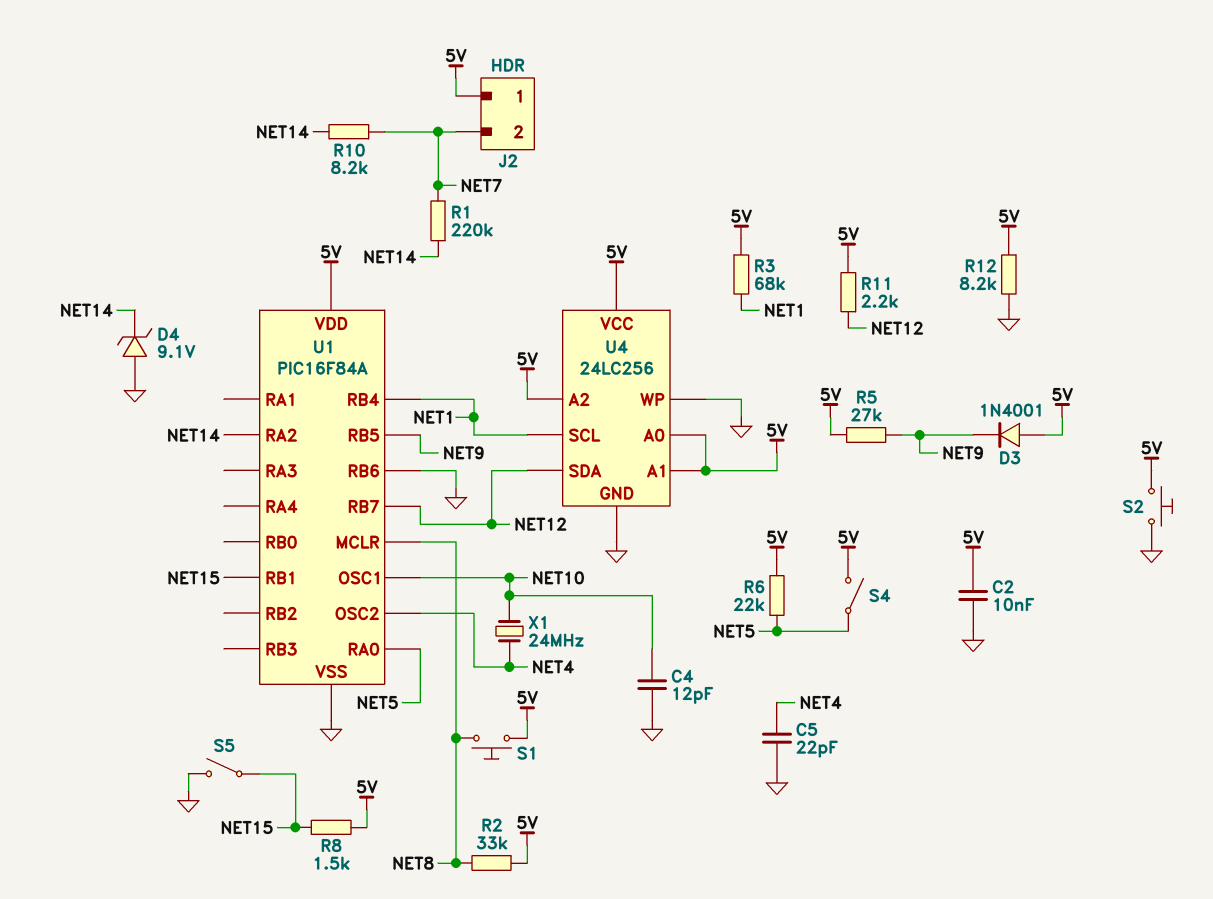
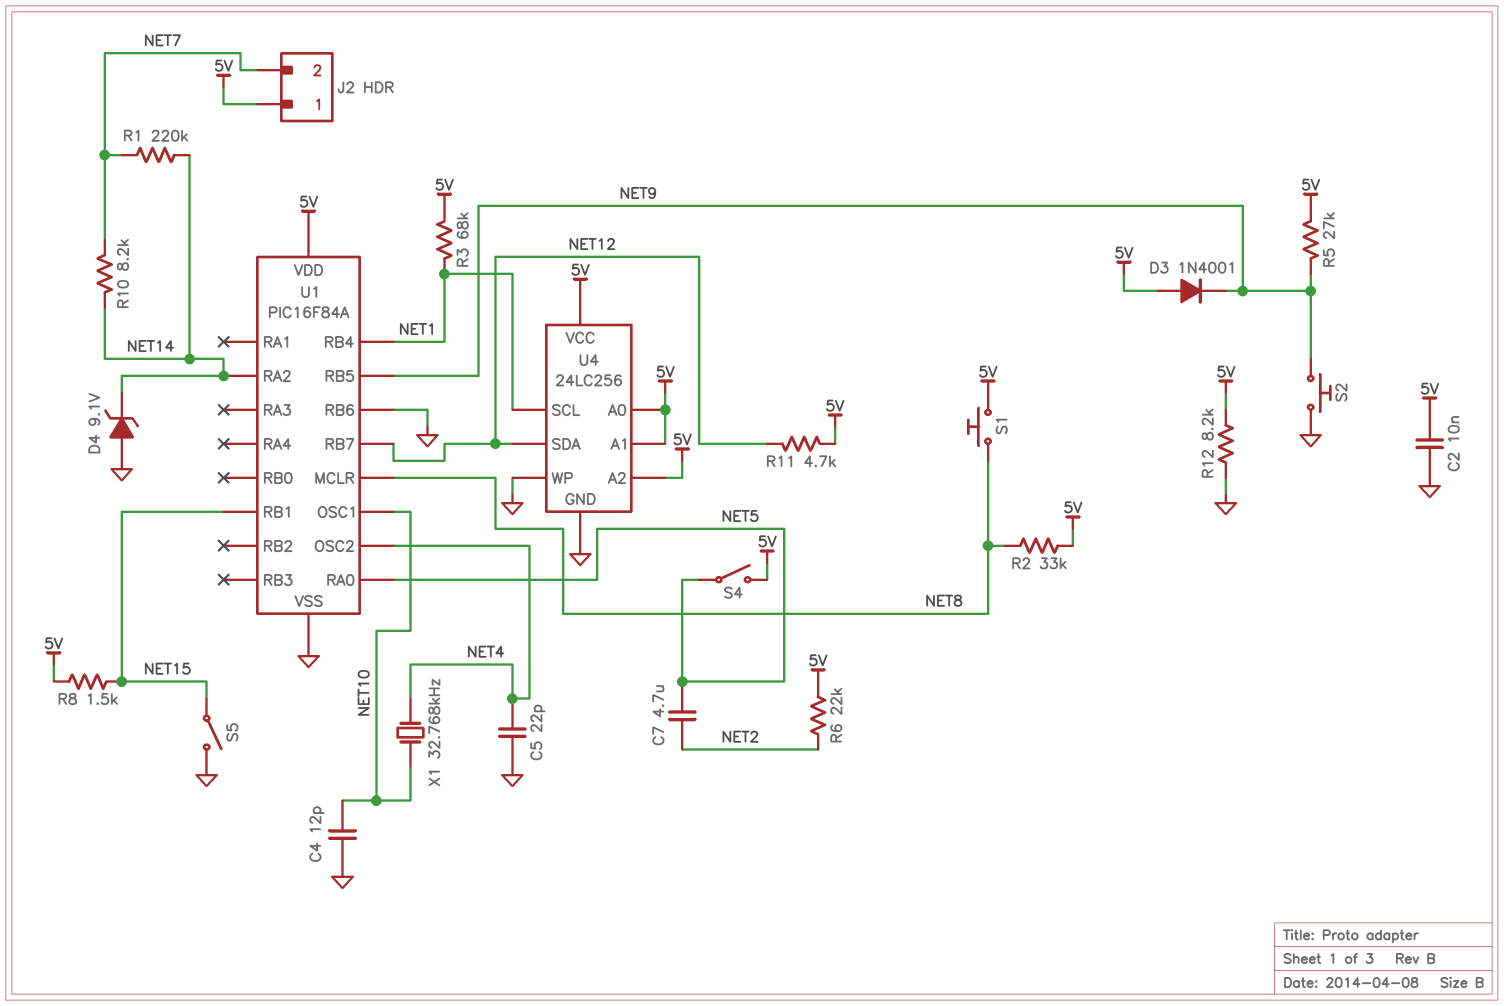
C7: none -> 4.7uF (NET2, NET5)
R6: 22k (5V, NET5) -> 22k (5V, NET2)
R11: 2.2k (5V, NET12) -> 4.7k (5V, NET12)
S2: button (5V, GND) -> button (GND, NET9)
X1: 24MHz (NET4, NET10) -> 32.768kHz (NET4, NET10)

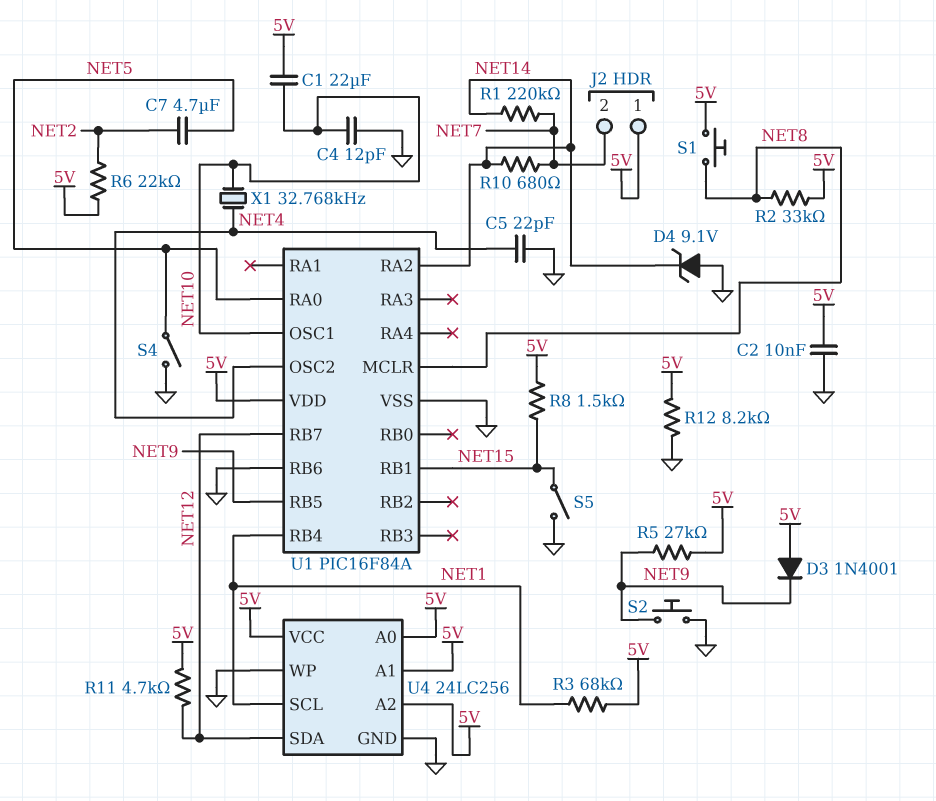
C1: none -> 22uF (5V, NET10)
R10: 8.2k (NET7, NET14) -> 680 (NET7, NET14)
S4: switch (5V, NET5) -> switch (GND, NET5)

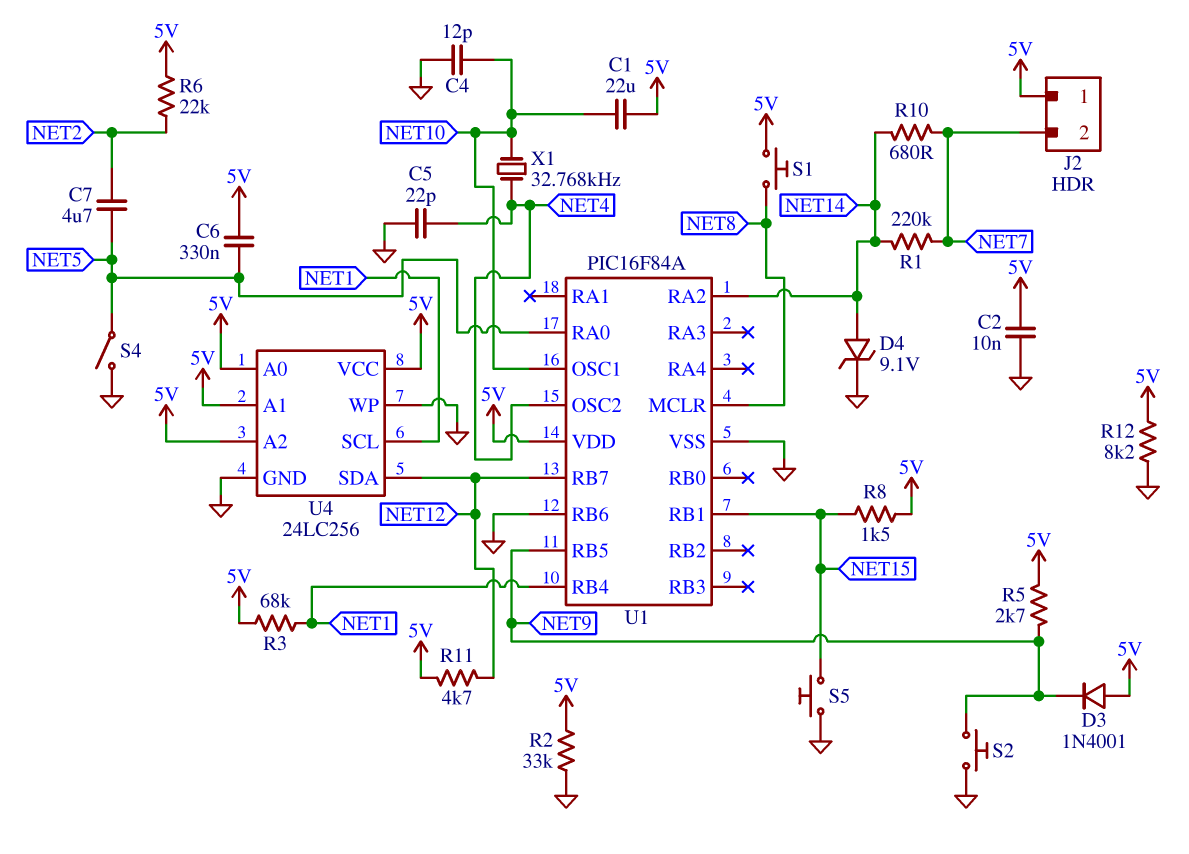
C6: none -> 330nF (5V, NET5)
D4: zener 9.1V (A GND, K NET14) -> zener 9.1V (A NET14, K GND)
R2: 33k (5V, NET8) -> 33k (5V, GND)
R5: 27k (5V, NET9) -> 2.7k (5V, NET9)
S5: switch (GND, NET15) -> button (GND, NET15)

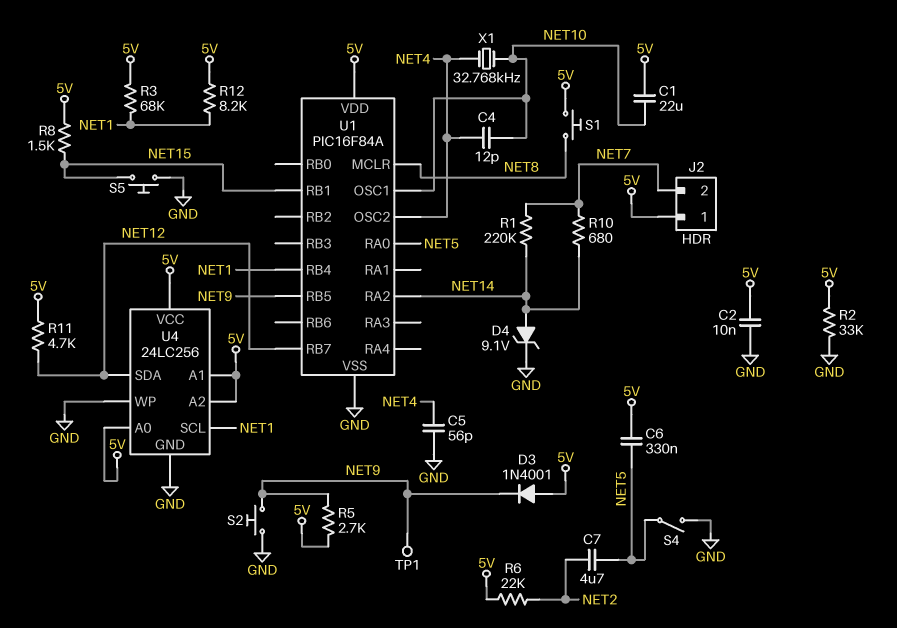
C4: 12pF (GND, NET10) -> 12pF (NET4, NET10)
C5: 22pF (GND, NET4) -> 56pF (GND, NET4)
R12: 8.2k (5V, GND) -> 8.2k (5V, NET1)
TP1: none -> test point (NET9)
U1 pin RB6: GND -> none

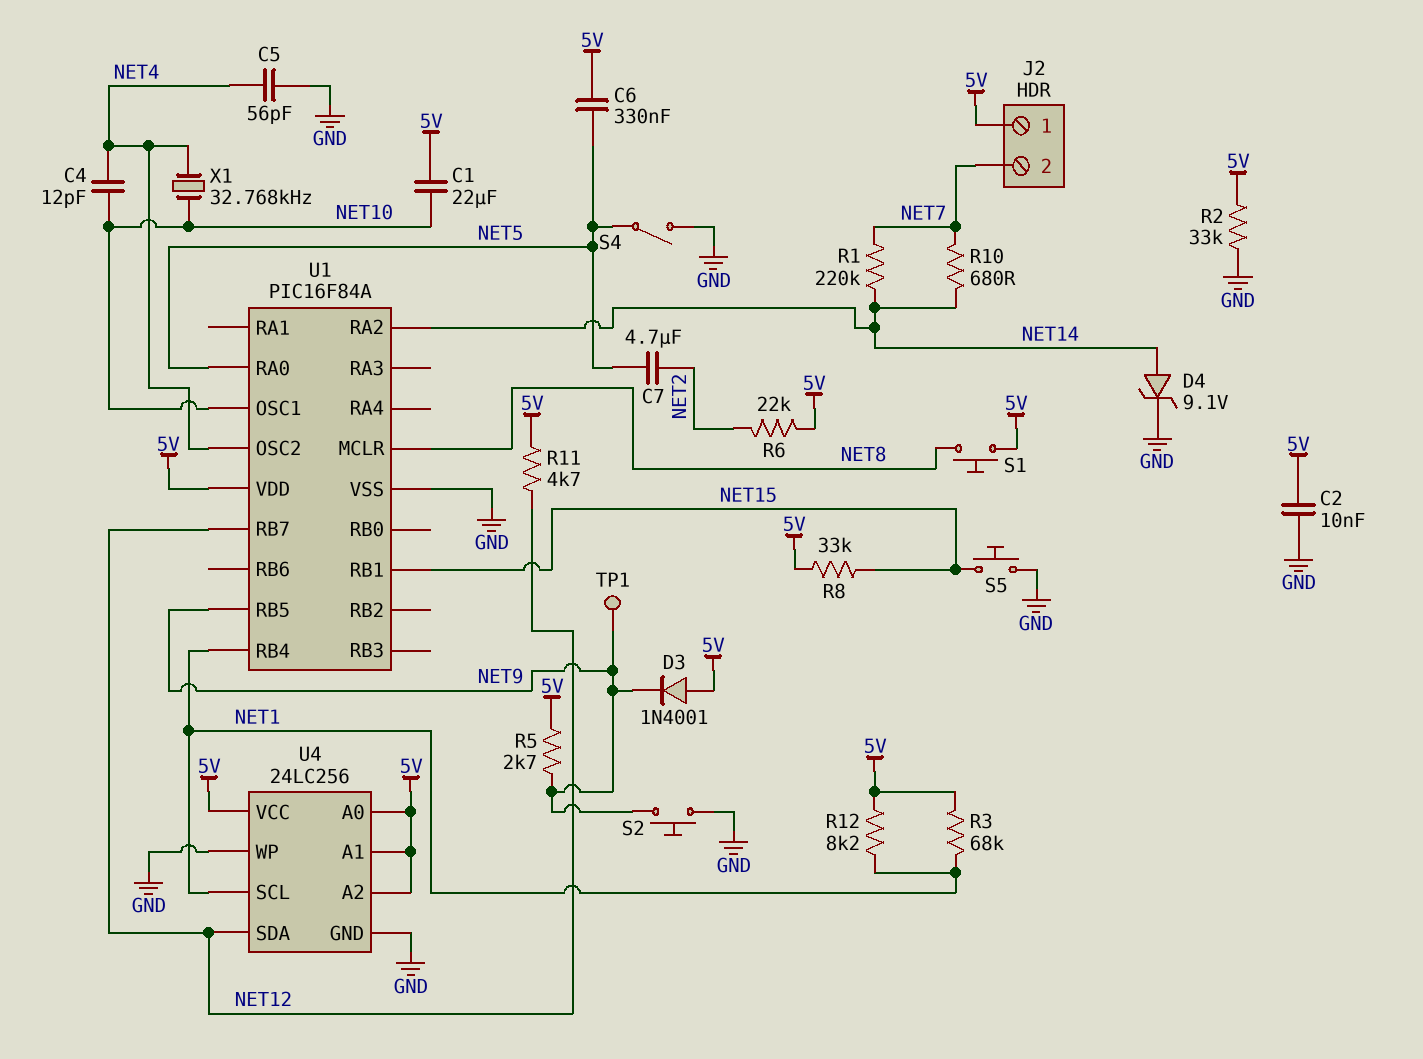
R8: 1.5k (5V, NET15) -> 33k (5V, NET15)

